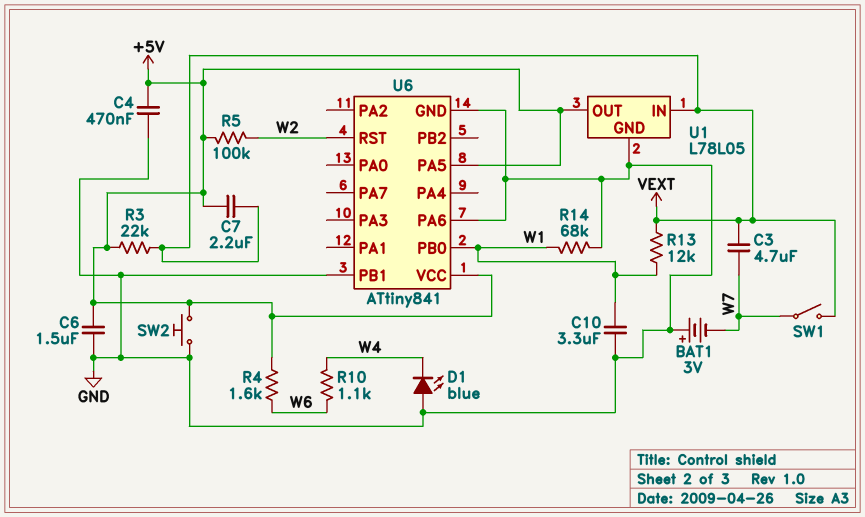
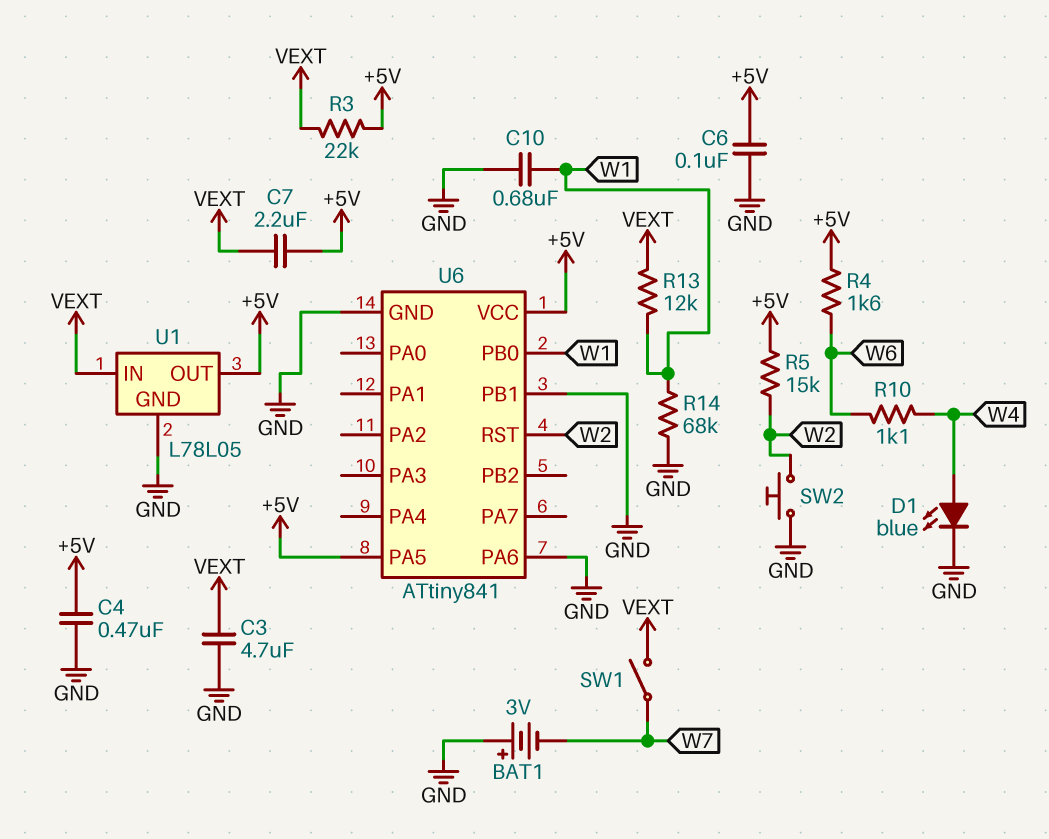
C3: 4.7uF (VEXT, W7) -> 4.7uF (GND, VEXT)
C6: 1.5uF (+5V, GND) -> 100nF (+5V, GND)
C10: 3.3uF (GND, W1) -> 680nF (GND, W1)
D1: LED blue (A GND, K W4) -> LED blue (A W4, K GND)
R5: 100k (+5V, W2) -> 15k (+5V, W2)
SW2: button (+5V, GND) -> button (GND, W2)

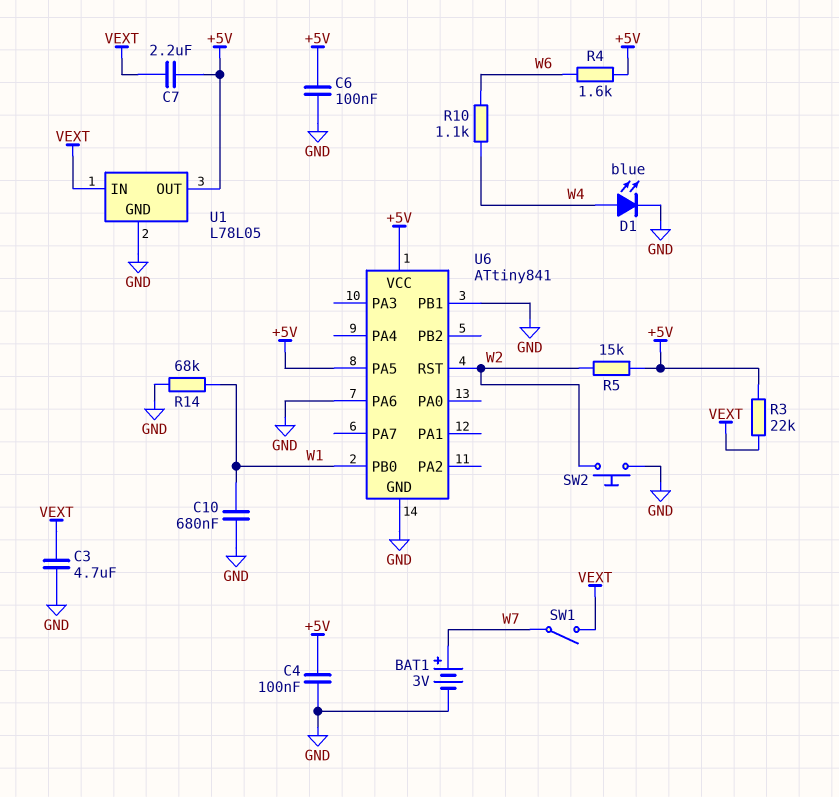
BAT1: 3V (plus GND, minus W7) -> 3V (plus W7, minus GND)
C4: 470nF (+5V, GND) -> 100nF (+5V, GND)
R13: 12k (VEXT, W1) -> none

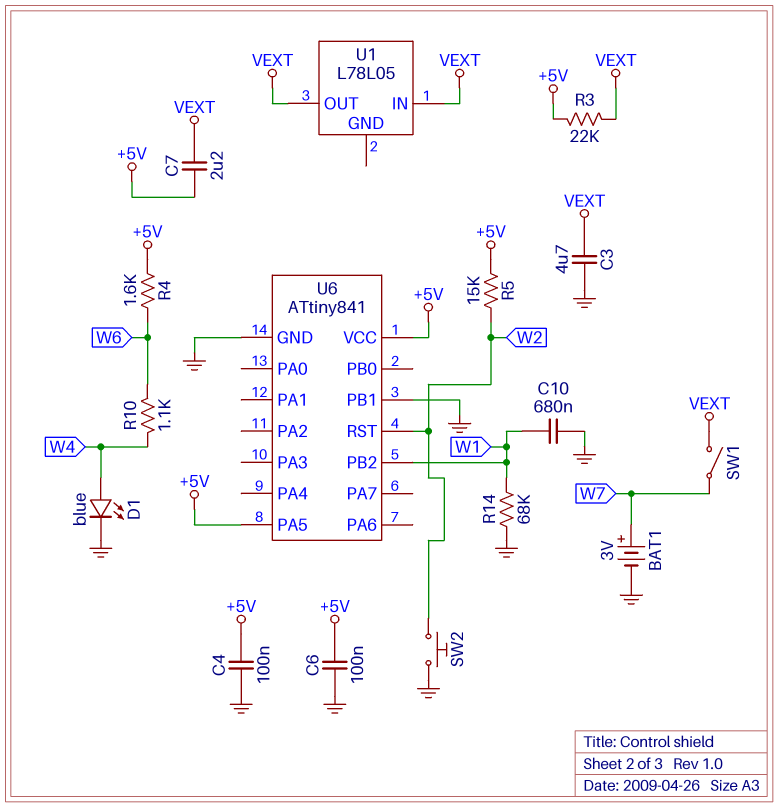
U1 pin GND: GND -> none
U1 pin OUT: +5V -> VEXT
U6 pin PA6: GND -> none
U6 pin PB0: W1 -> none
U6 pin PB2: none -> W1

